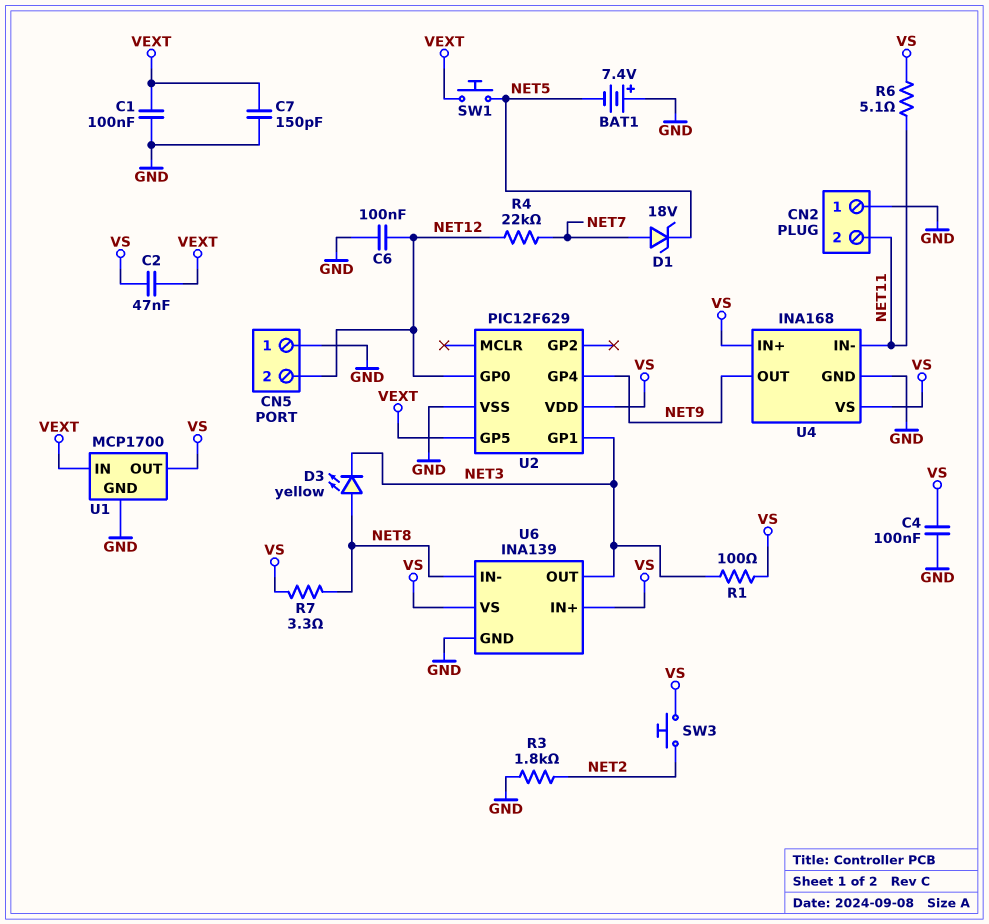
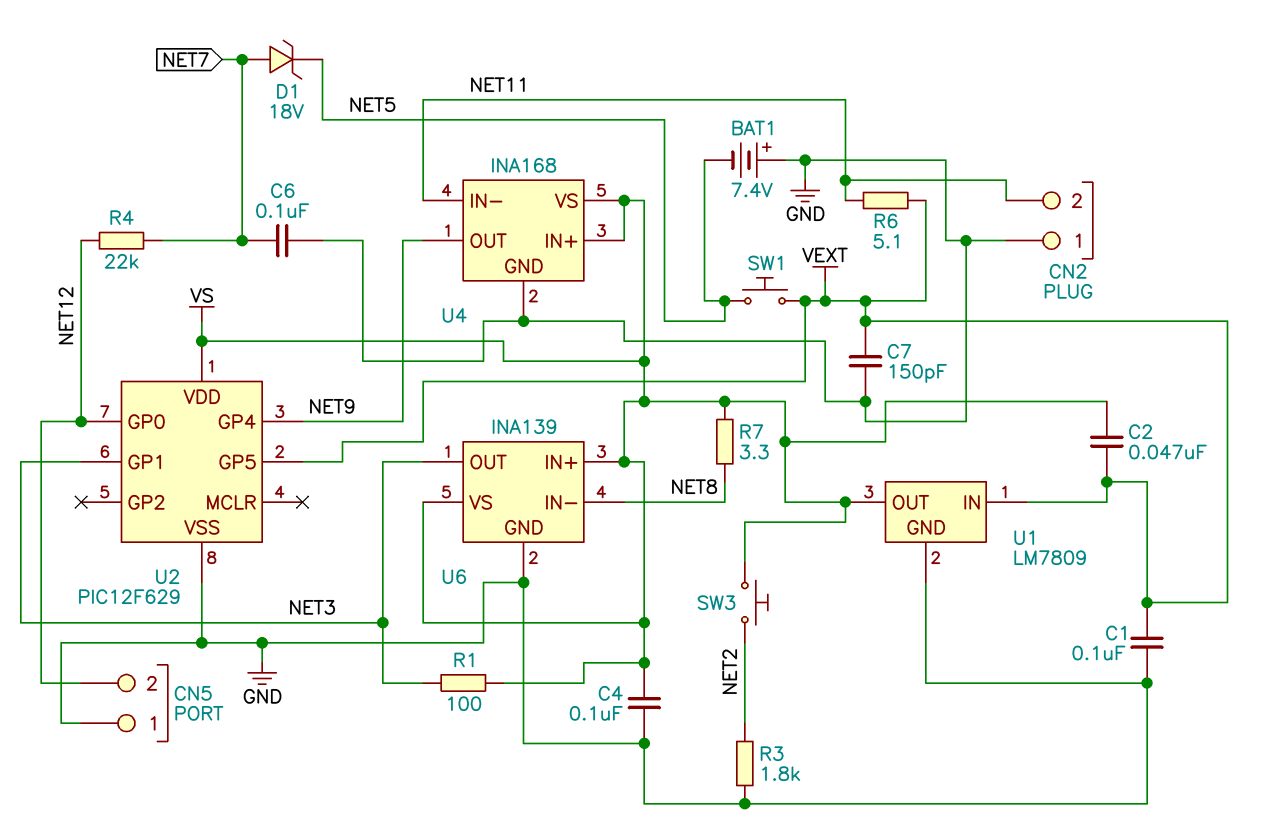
C6: 100nF (GND, NET12) -> 100nF (GND, NET7)
D3: LED yellow (A NET8, K NET3) -> none
R6: 5.1 (NET11, VS) -> 5.1 (NET11, VEXT)
U1: MCP1700 -> LM7809

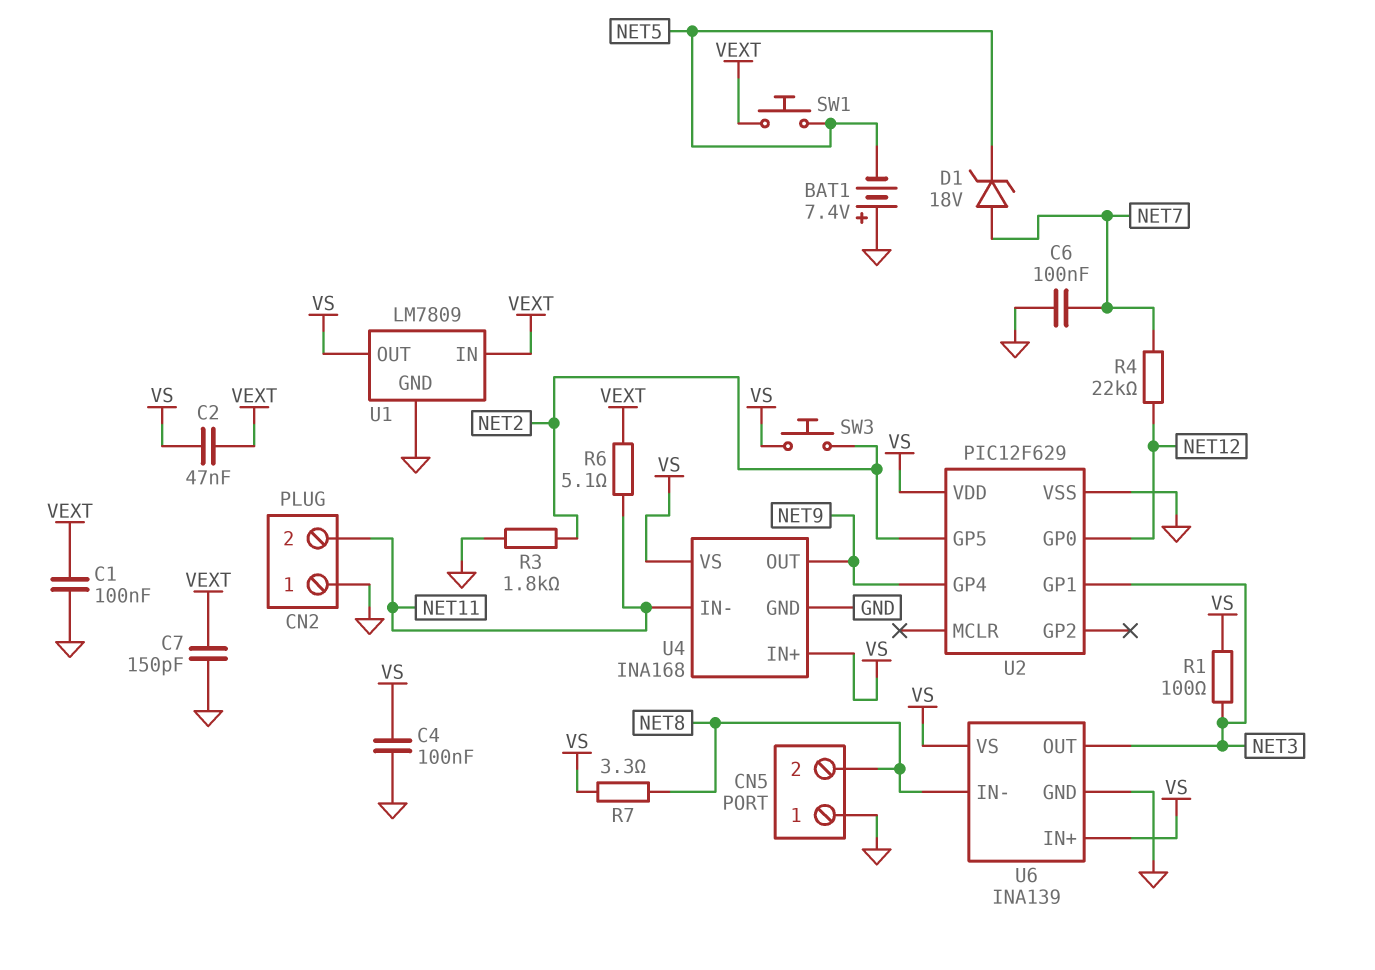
CN5 pin 2: NET12 -> NET8
U2 pin GP5: VEXT -> NET2

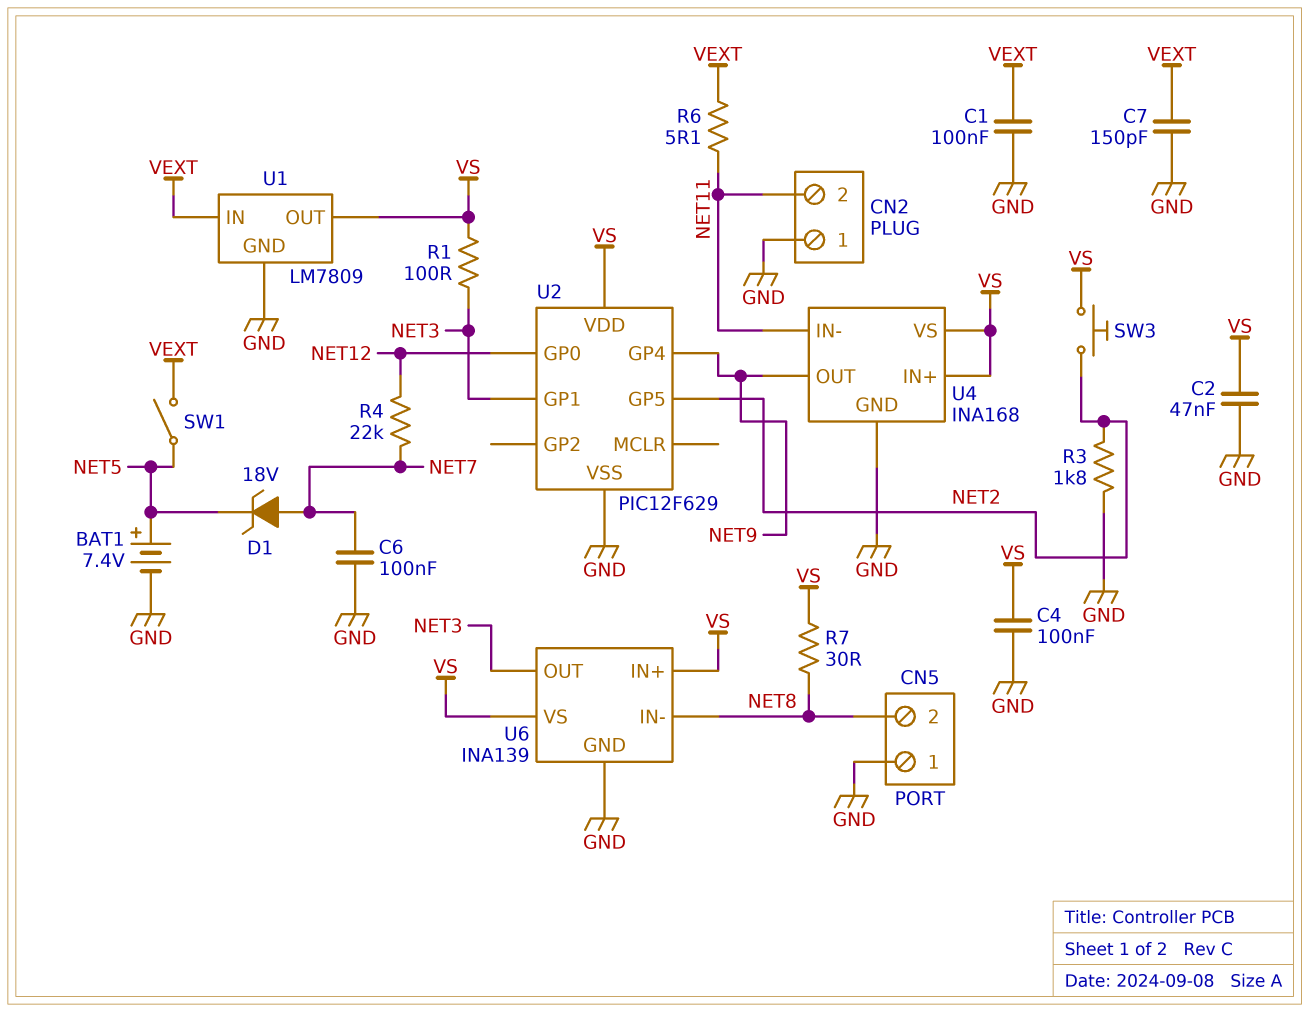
BAT1: 7.4V (plus GND, minus NET5) -> 7.4V (plus NET5, minus GND)
C2: 47nF (VEXT, VS) -> 47nF (GND, VS)
R7: 3.3 (NET8, VS) -> 30 (NET8, VS)
SW1: button (NET5, VEXT) -> switch (NET5, VEXT)

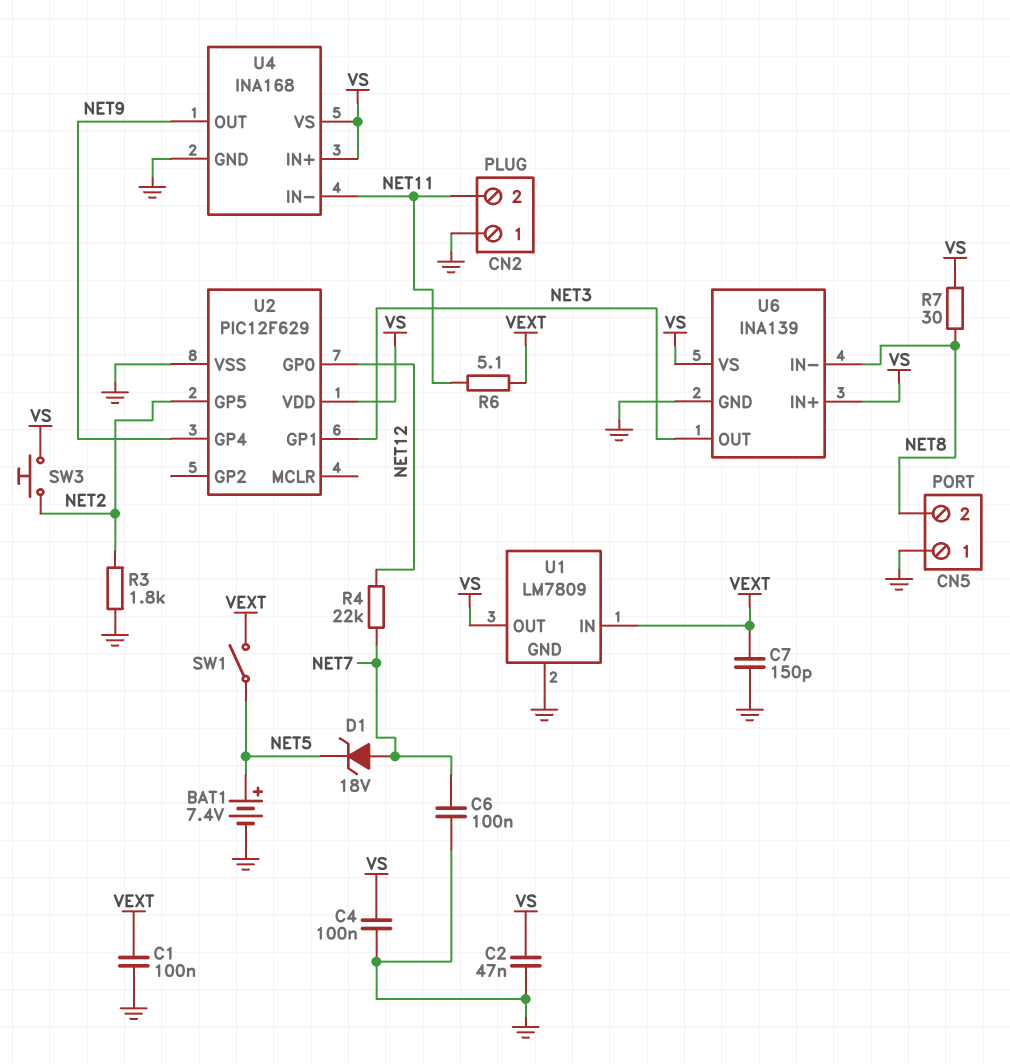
R1: 100 (NET3, VS) -> none

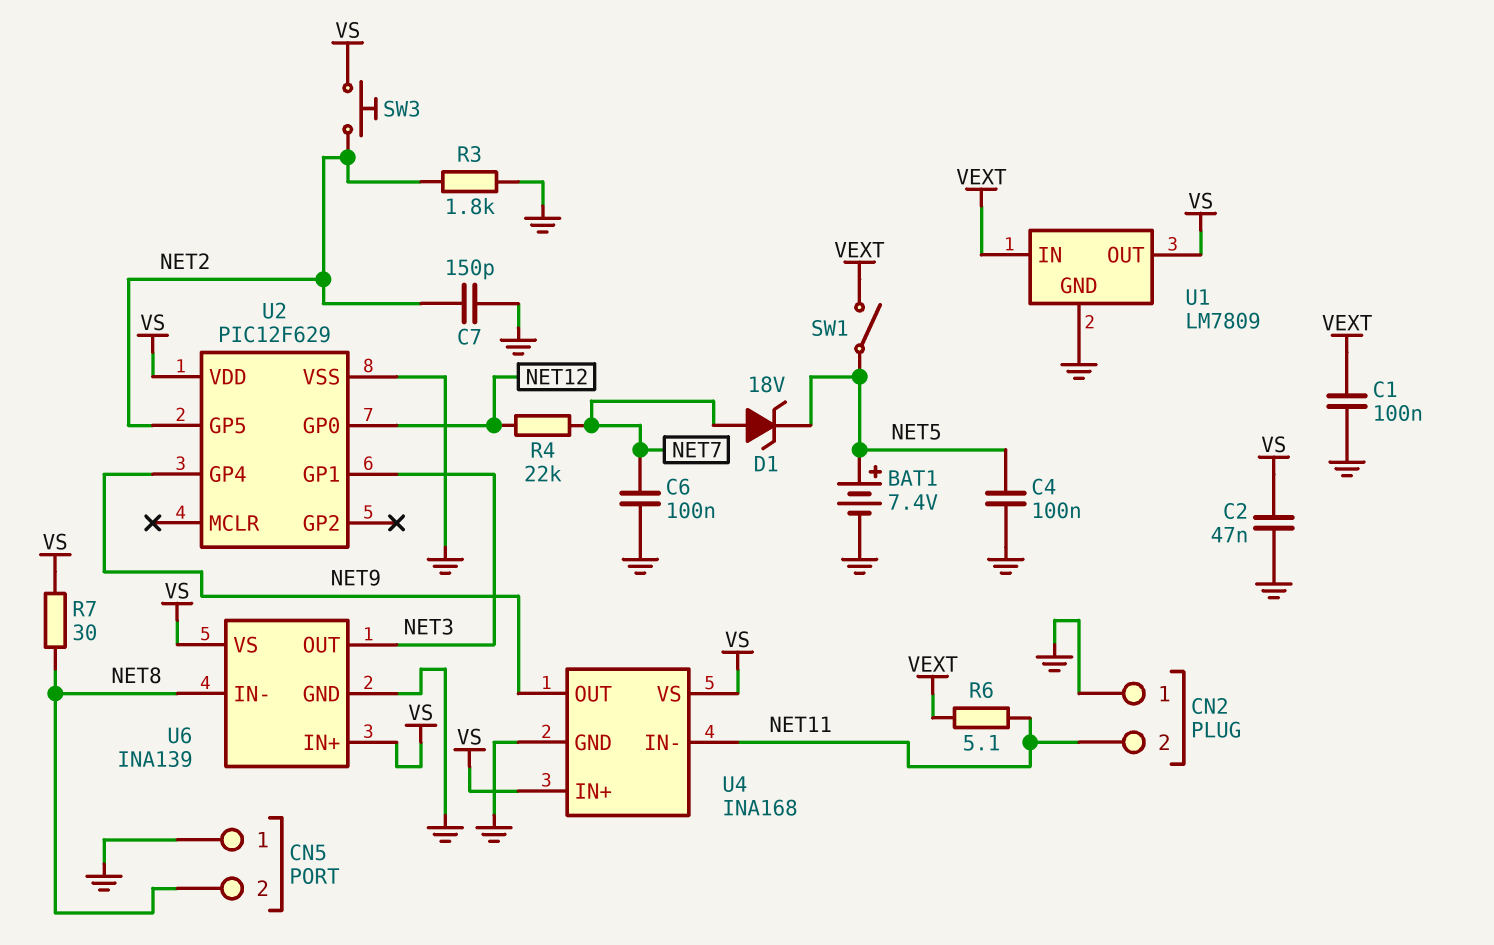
C4: 100nF (GND, VS) -> 100nF (GND, NET5)
C7: 150pF (GND, VEXT) -> 150pF (GND, NET2)

